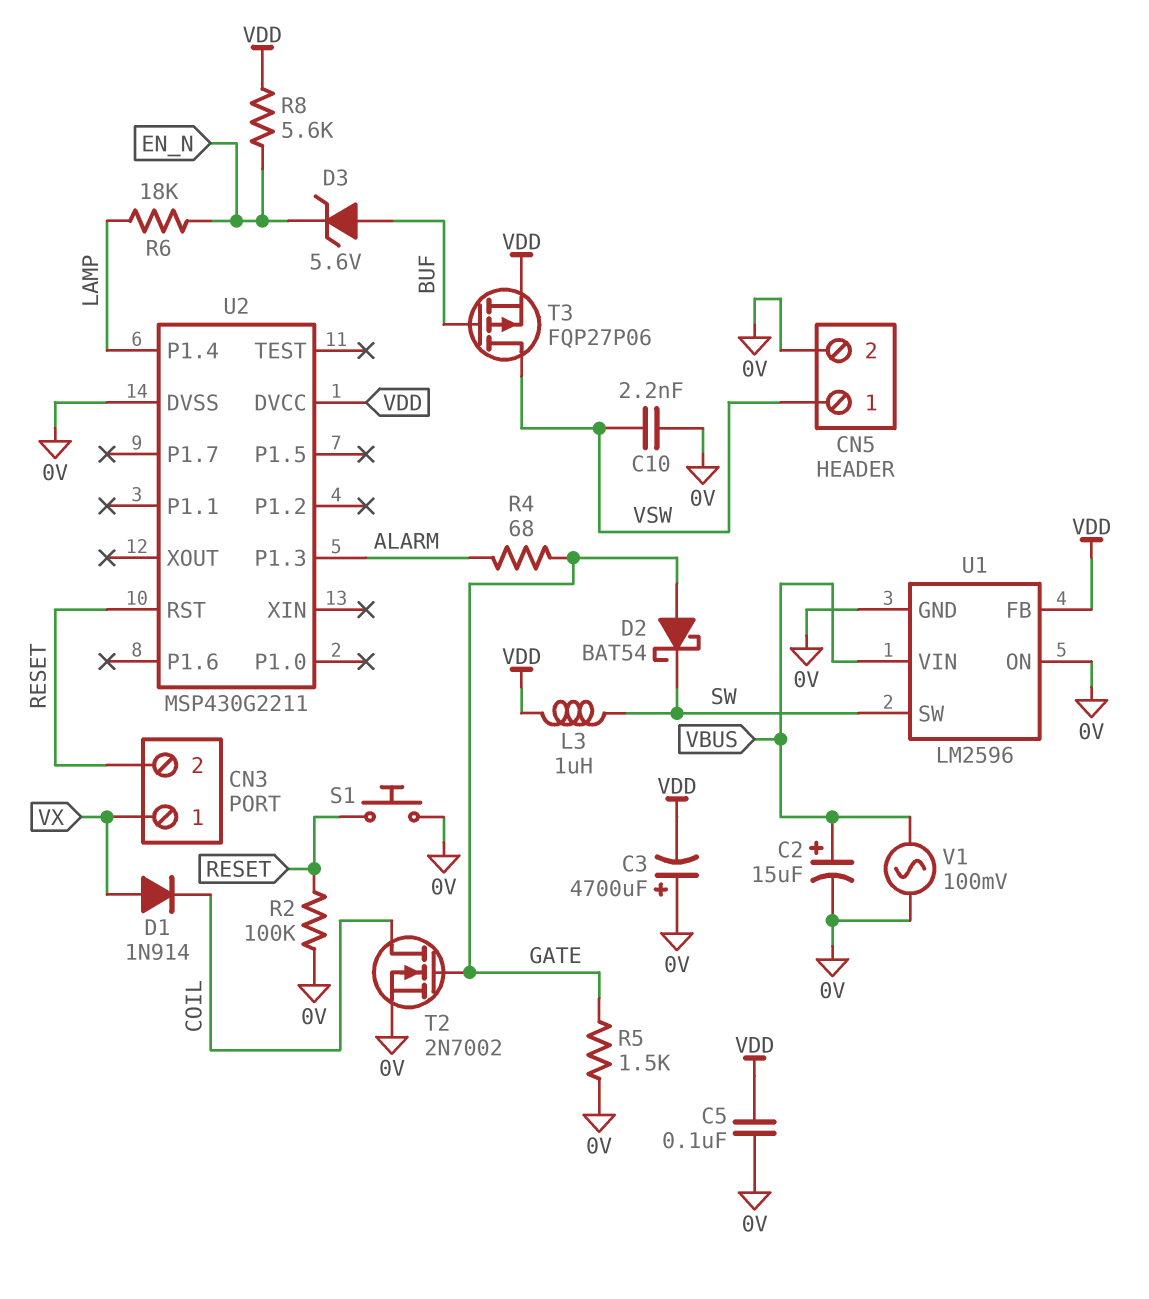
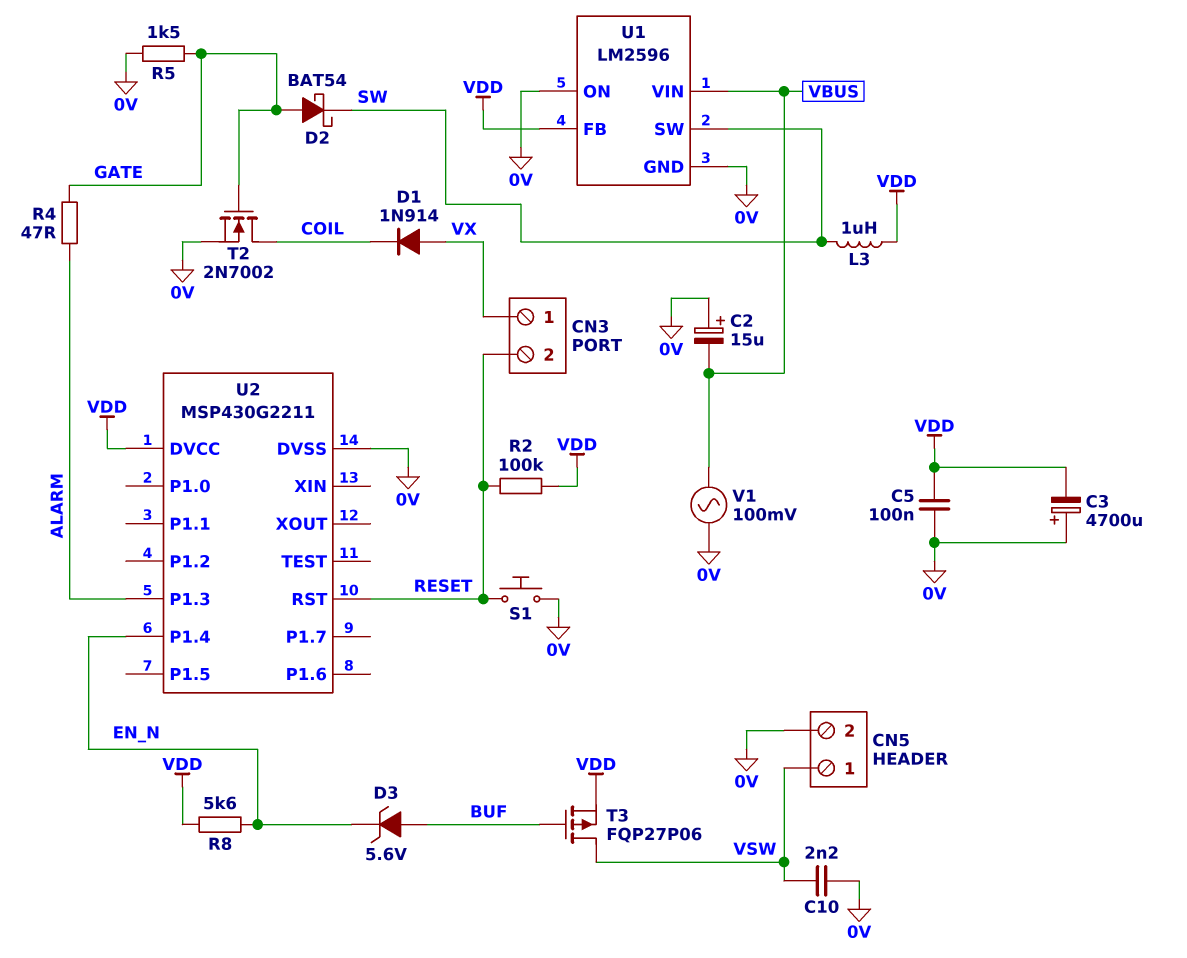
C2: 15uF (plus VBUS, minus 0V) -> 15uF (plus 0V, minus VBUS)
R2: 100k (0V, RESET) -> 100k (RESET, VDD)
R4: 68 (ALARM, GATE) -> 47 (ALARM, GATE)
R6: 18k (EN_N, LAMP) -> none
U2 pin P1.4: LAMP -> EN_N

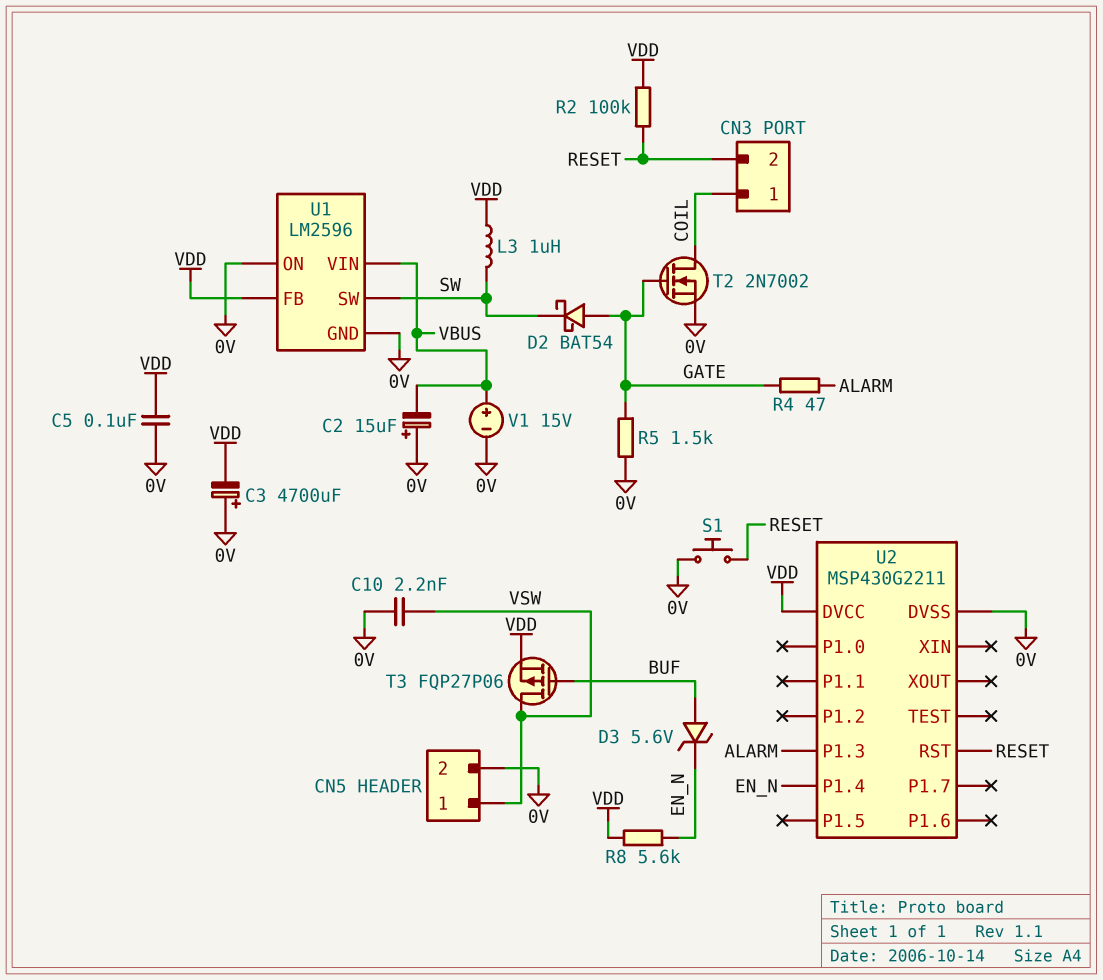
CN3 pin 1: VX -> COIL
D1: diode 1N914 (A VX, K COIL) -> none
V1: AC 100mV (0V, VBUS) -> 15V (plus VBUS, minus 0V)

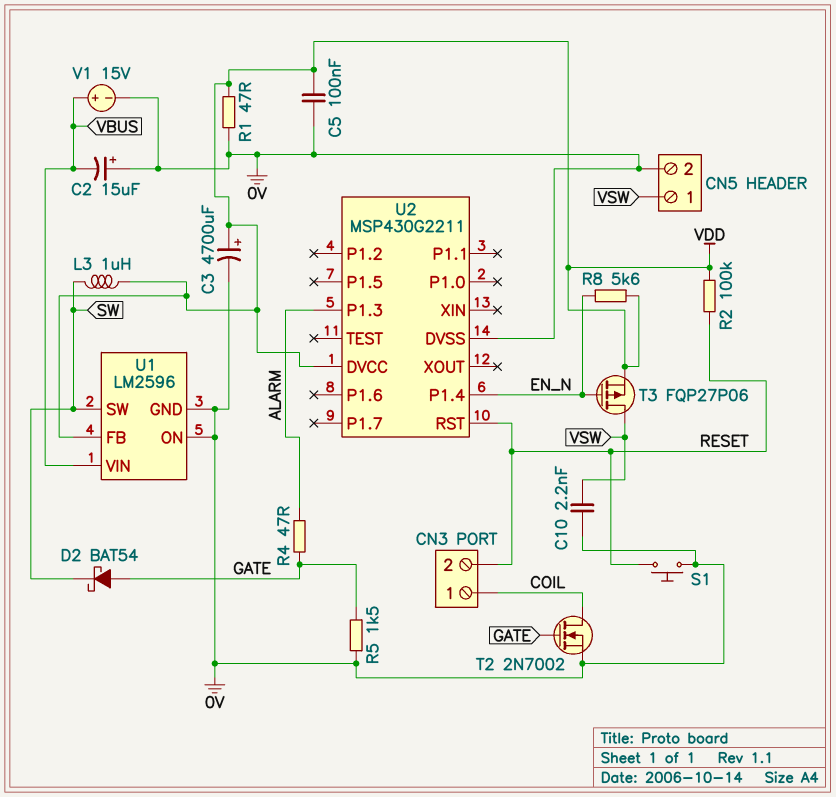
C3: 4700uF (plus 0V, minus VDD) -> 4700uF (plus VDD, minus 0V)
D3: zener 5.6V (A BUF, K EN_N) -> none
R1: none -> 47 (0V, VDD)
T3: PMOS FQP27P06 (G BUF, D VSW, S VDD) -> PMOS FQP27P06 (G EN_N, D VSW, S VDD)

